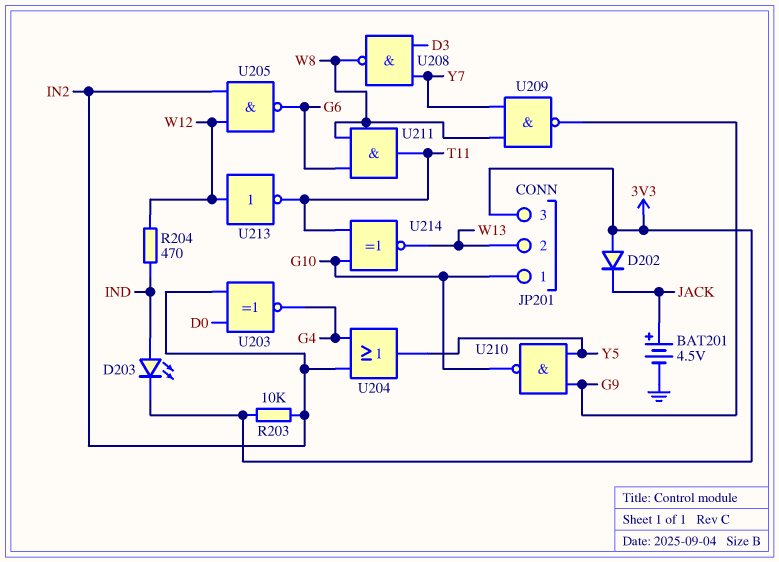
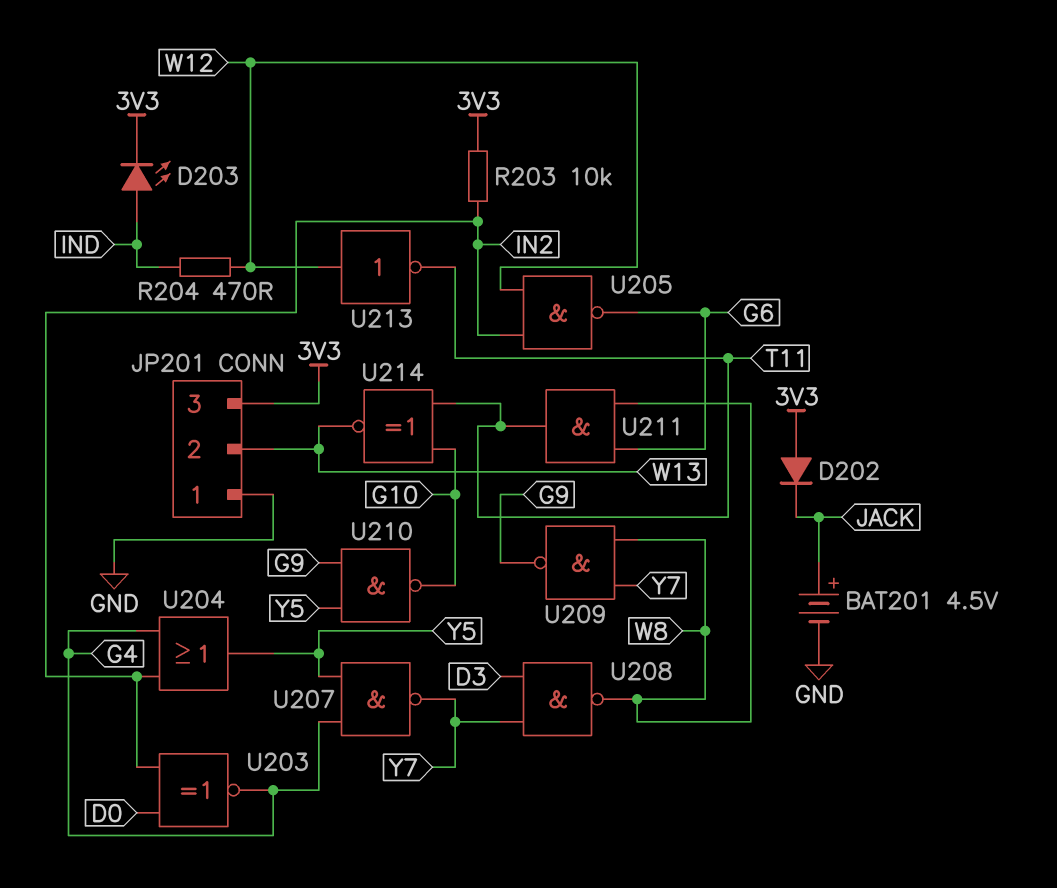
JP201 pin 1: G10 -> GND
U207: none -> NAND (in G4, in Y5, out Y7)

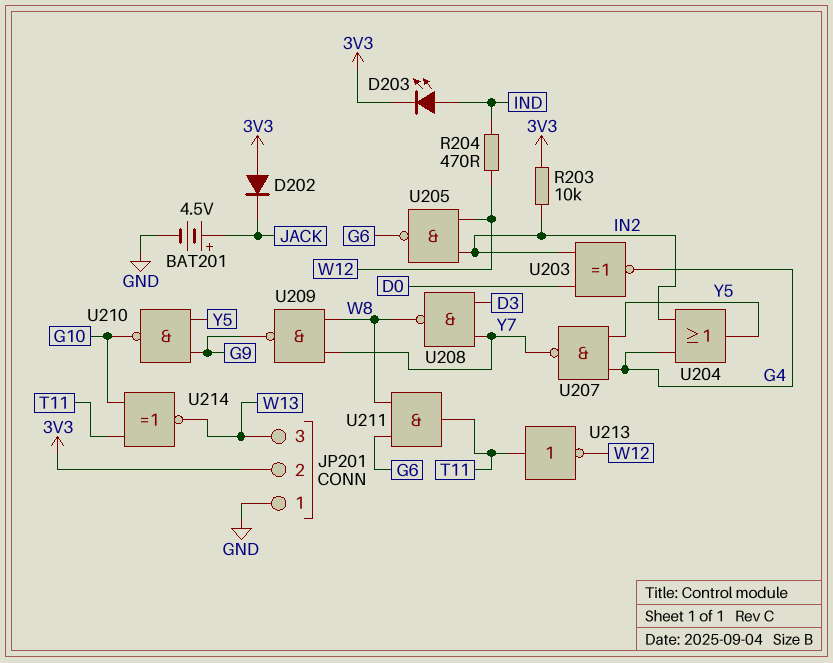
JP201 pin 2: W13 -> 3V3
JP201 pin 3: 3V3 -> W13
U213: NOT (in W12, out T11) -> NOT (in T11, out W12)

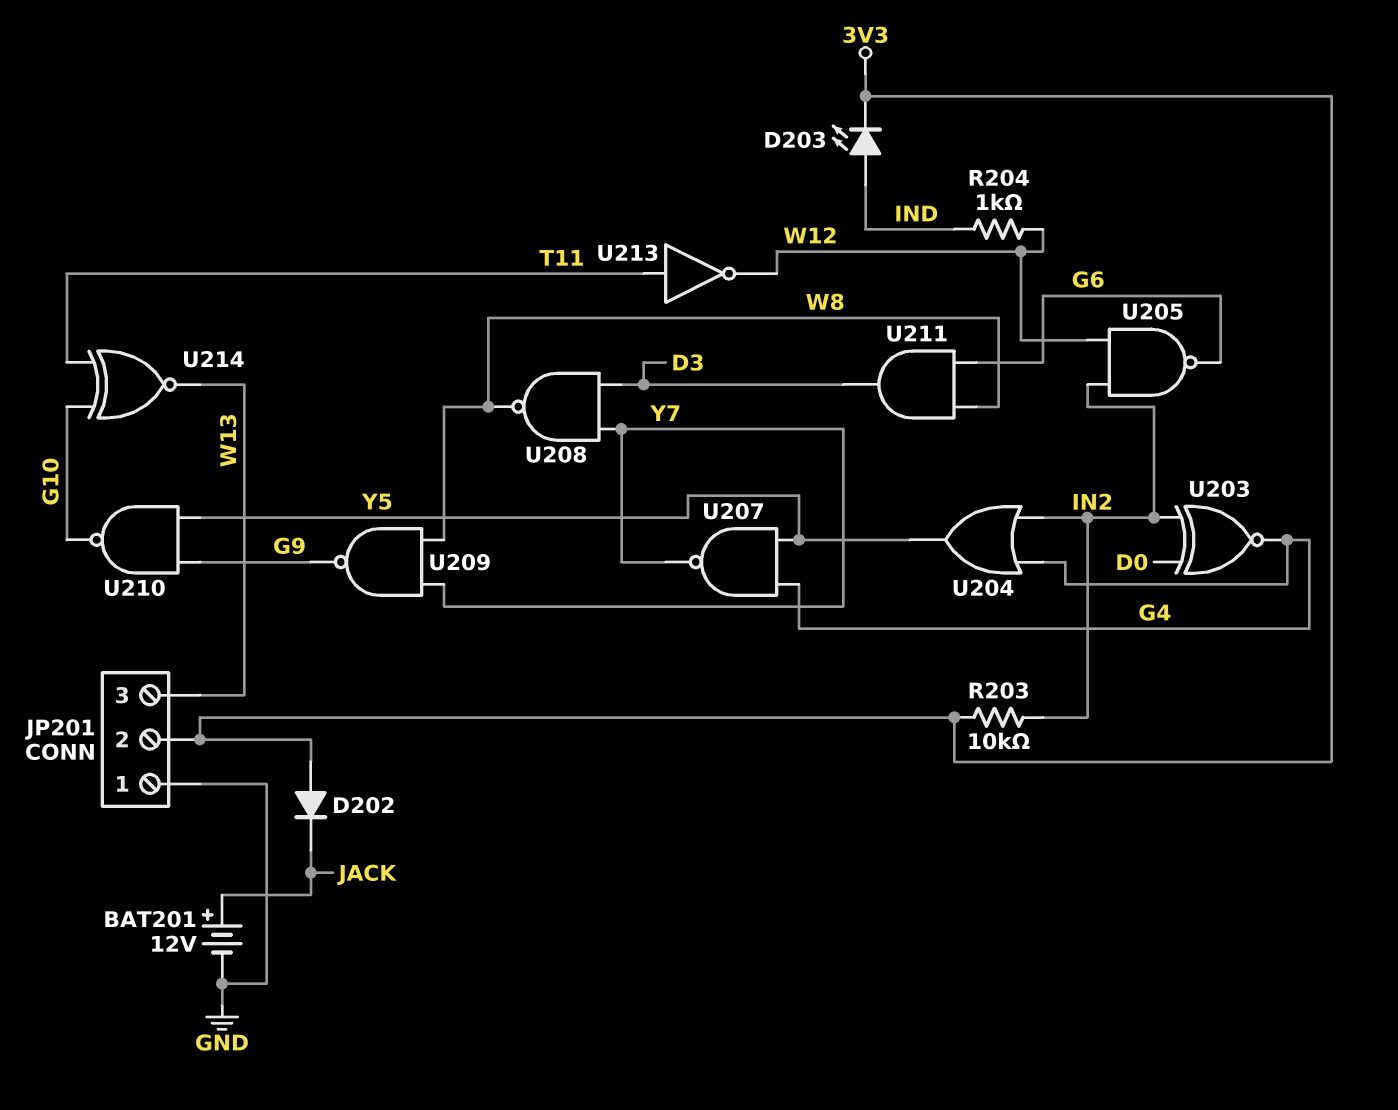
BAT201: 4.5V (plus JACK, minus GND) -> 12V (plus JACK, minus GND)
R204: 470 (IND, W12) -> 1k (IND, W12)
U211: AND (in G6, in W8, out T11) -> AND (in G6, in W8, out D3)

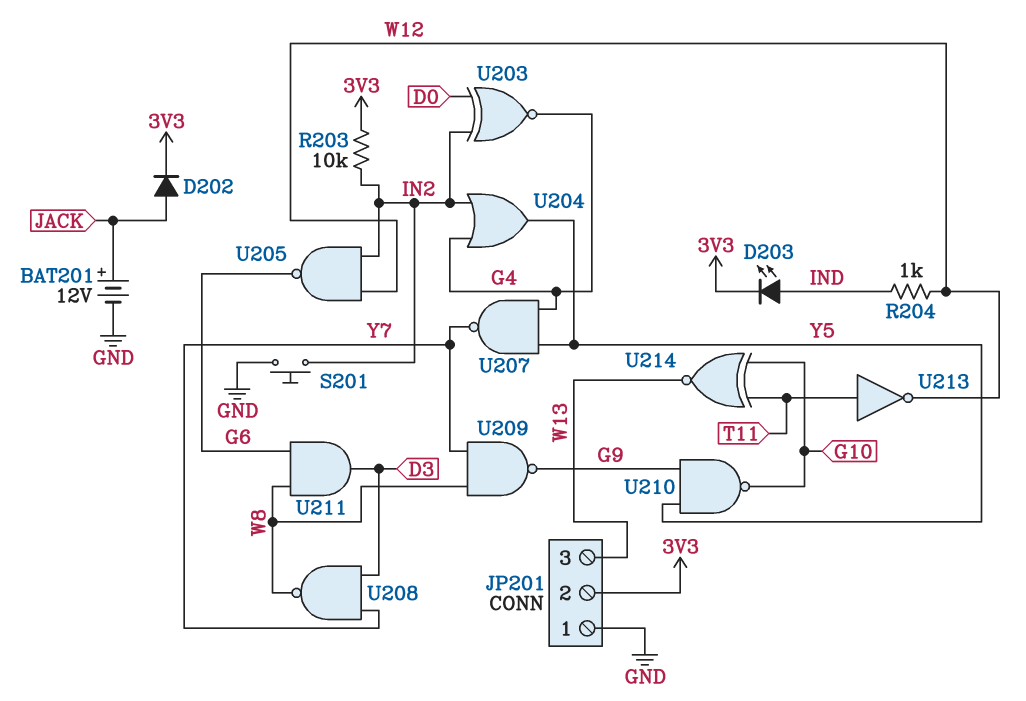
D202: diode (A 3V3, K JACK) -> diode (A JACK, K 3V3)
S201: none -> button (GND, IN2)

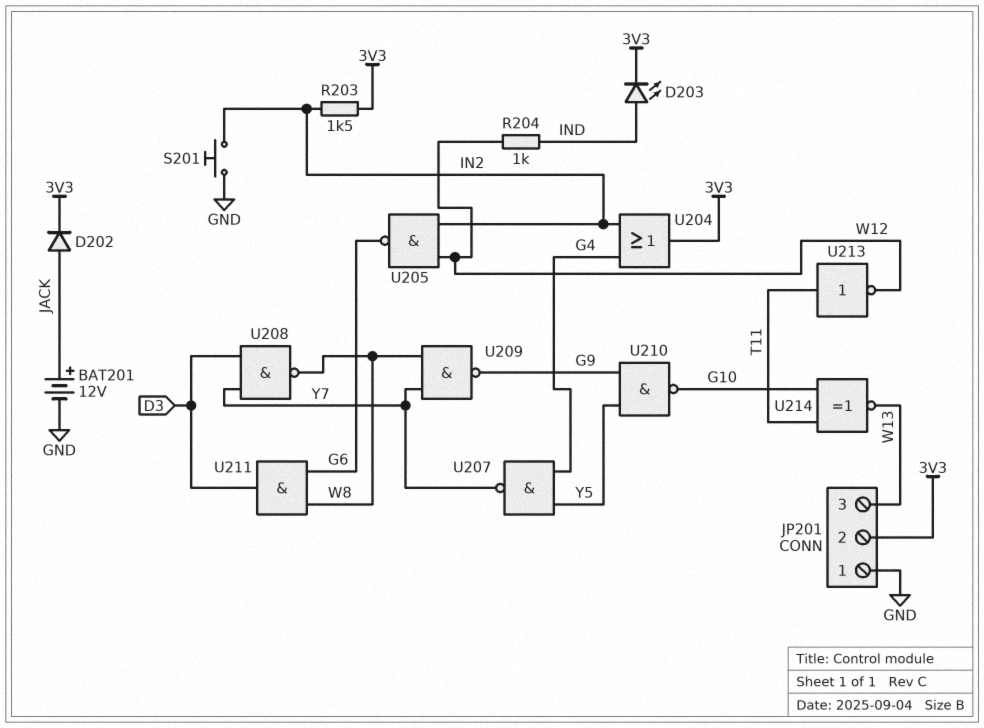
R203: 10k (3V3, IN2) -> 1.5k (3V3, IN2)
U203: XNOR (in D0, in IN2, out G4) -> none
U204: OR (in G4, in IN2, out Y5) -> OR (in G4, in IN2, out 3V3)

